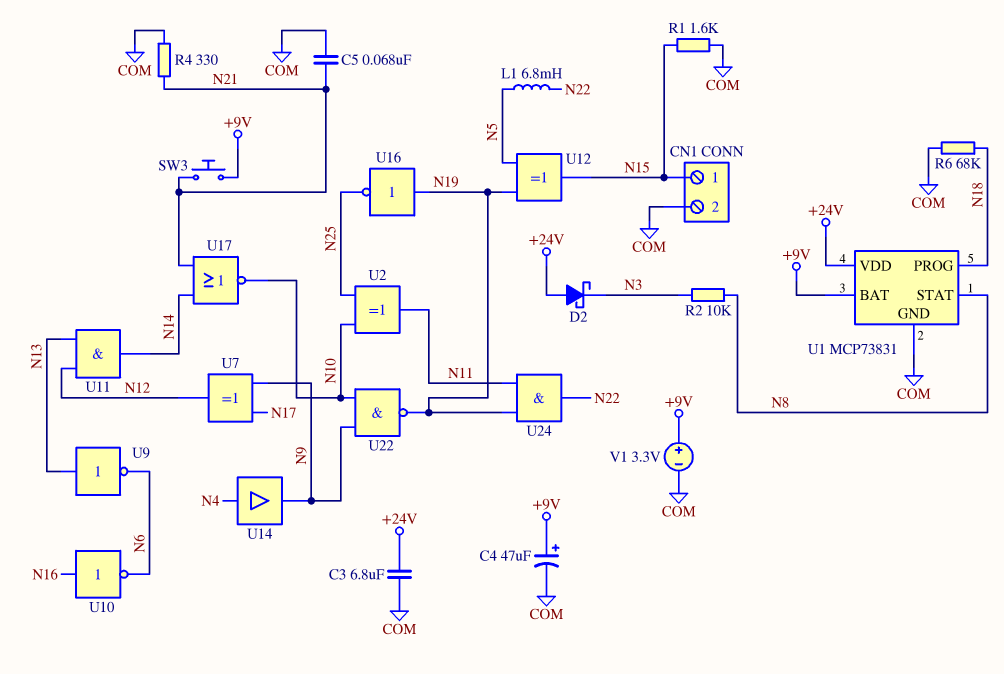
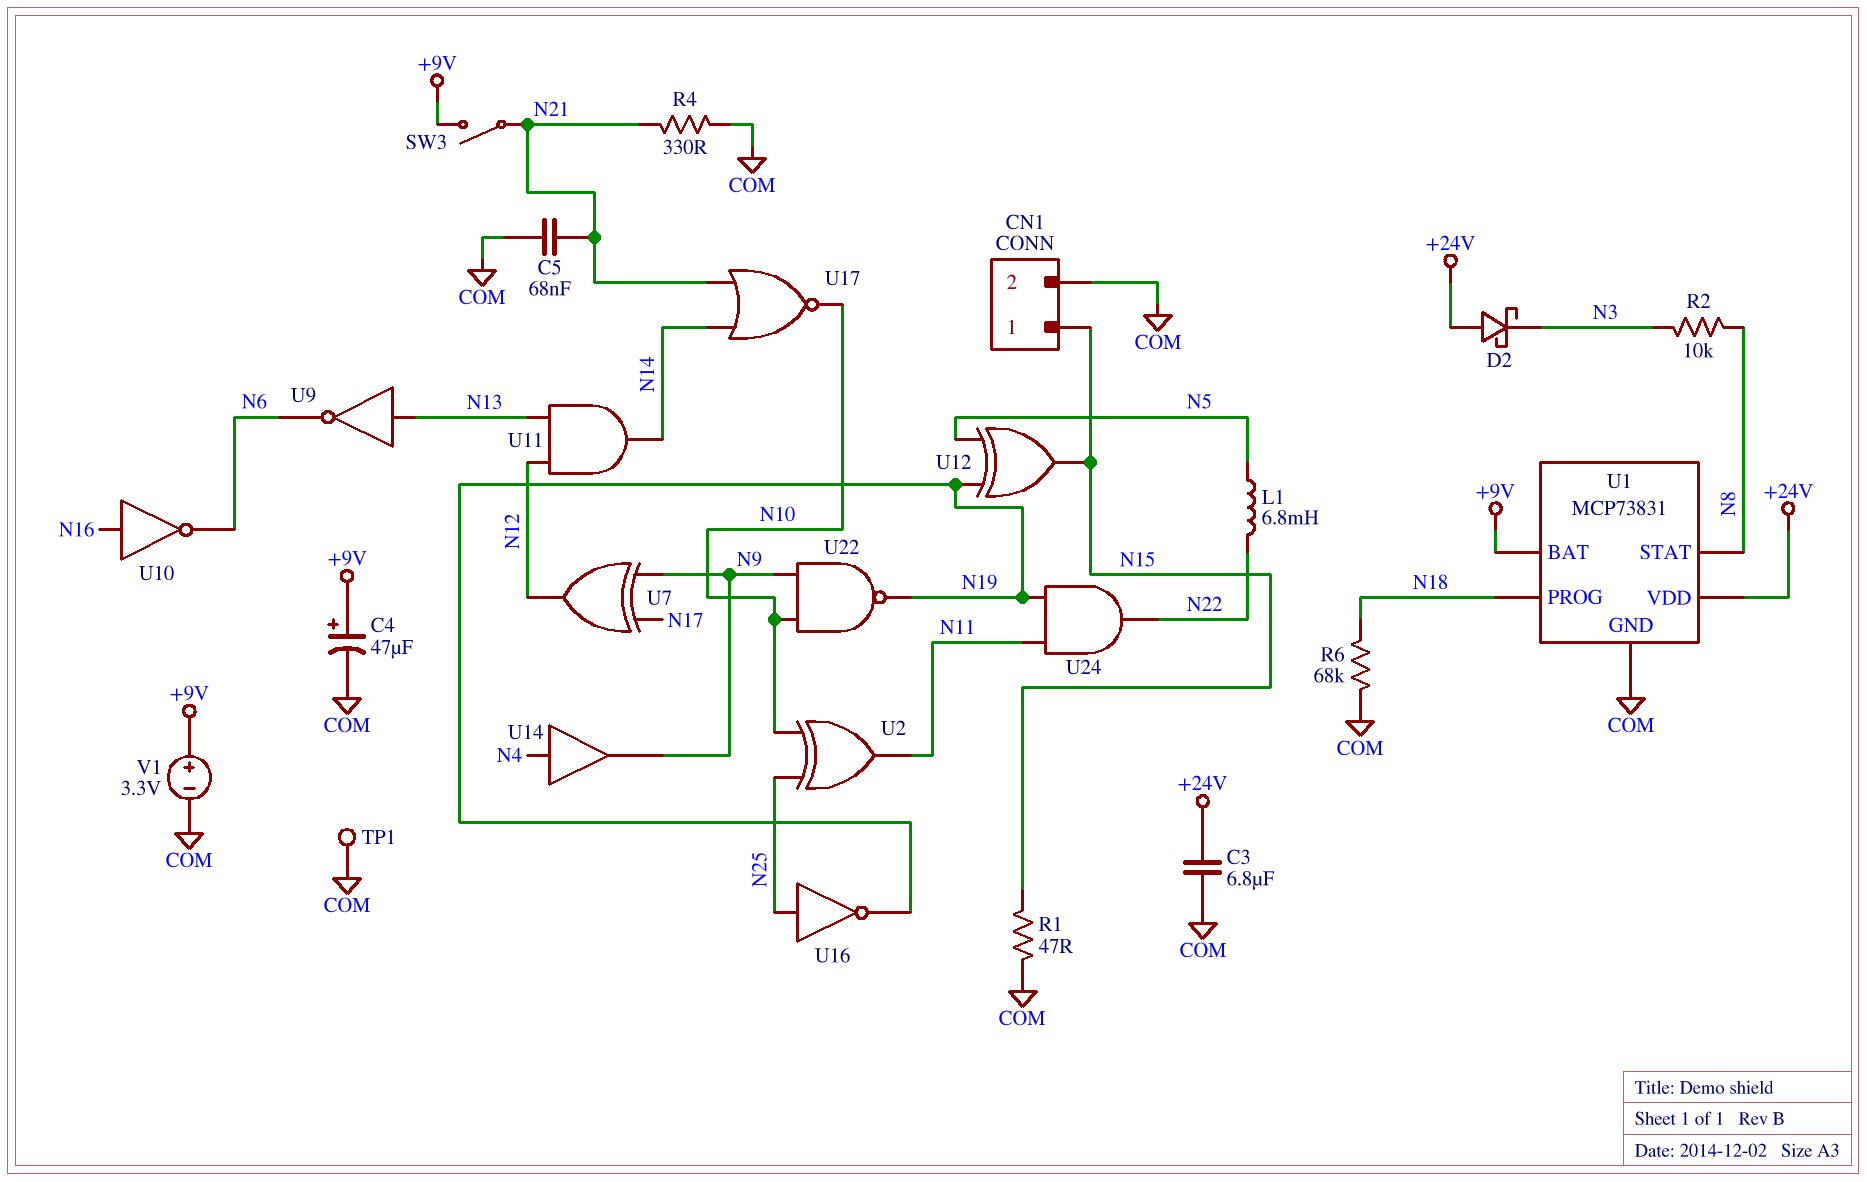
R1: 1.6k (COM, N15) -> 47 (COM, N15)
SW3: button (+9V, N21) -> switch (+9V, N21)
TP1: none -> test point (COM)
U16: NOT (in N19, out N25) -> NOT (in N25, out N19)

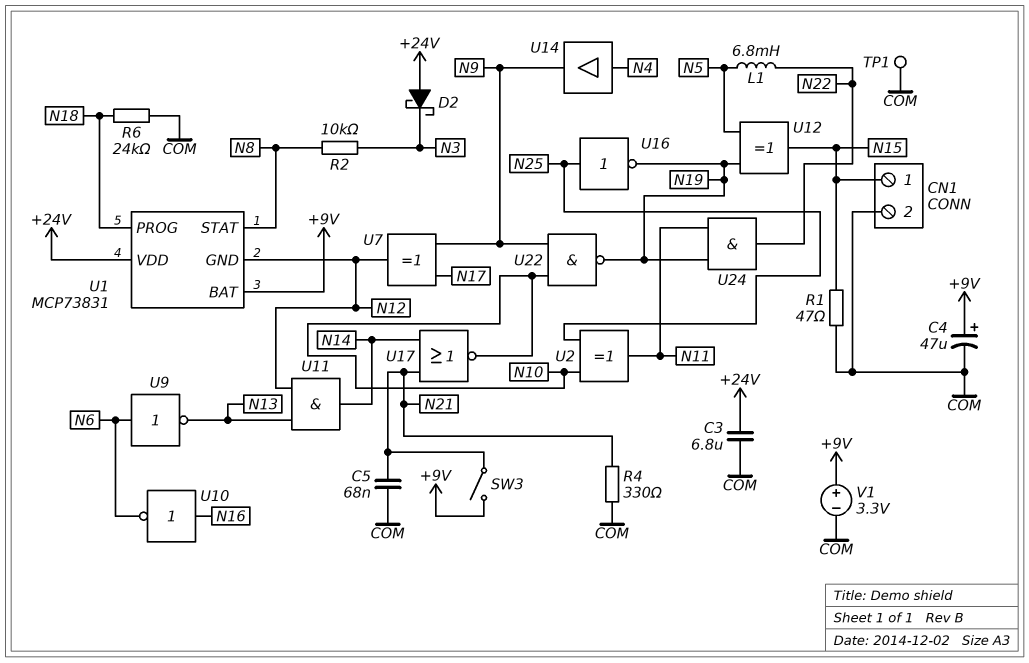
R6: 68k (COM, N18) -> 24k (COM, N18)
U1 pin GND: COM -> N12
U9: NOT (in N13, out N6) -> NOT (in N6, out N13)

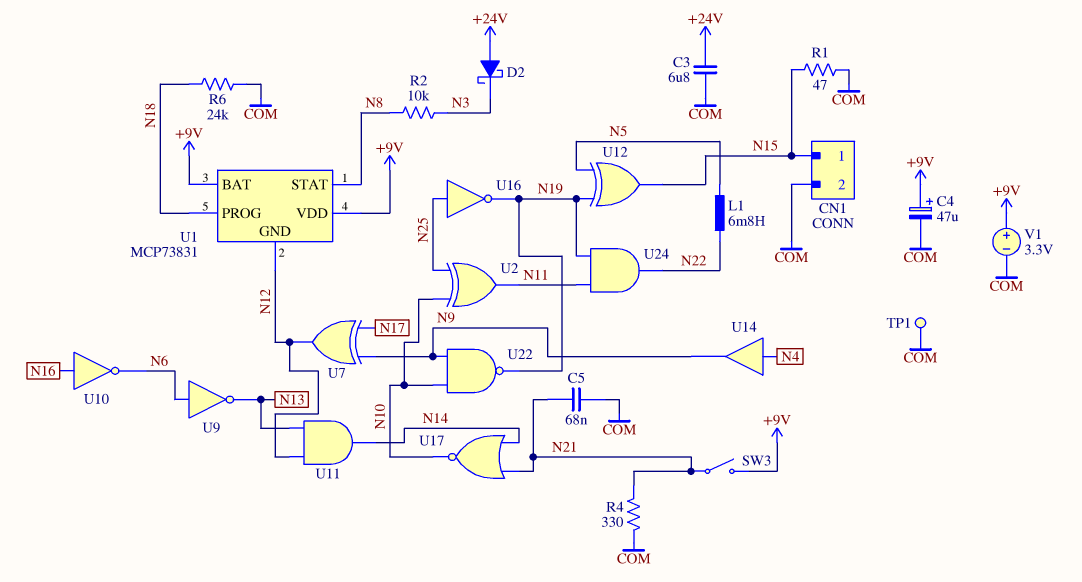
U1 pin VDD: +24V -> +9V

